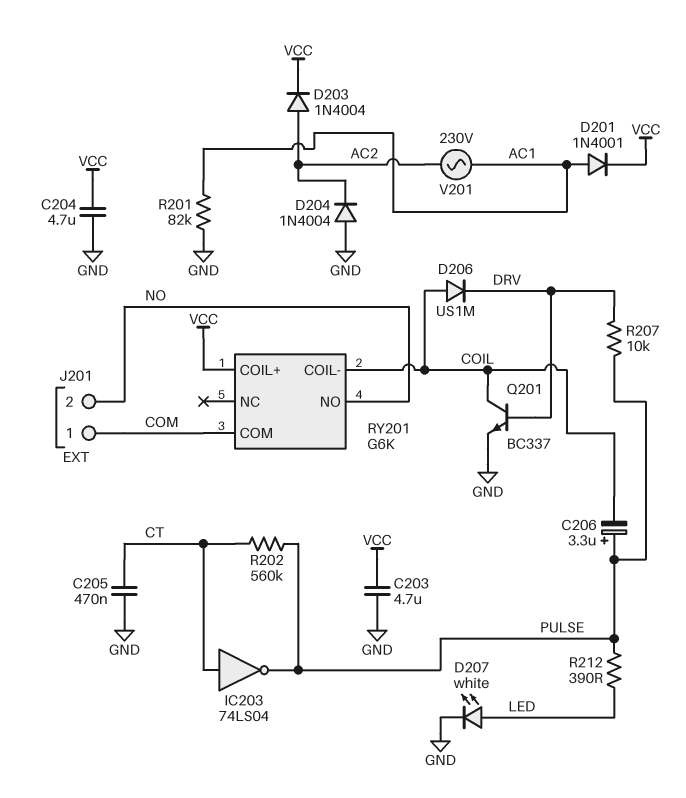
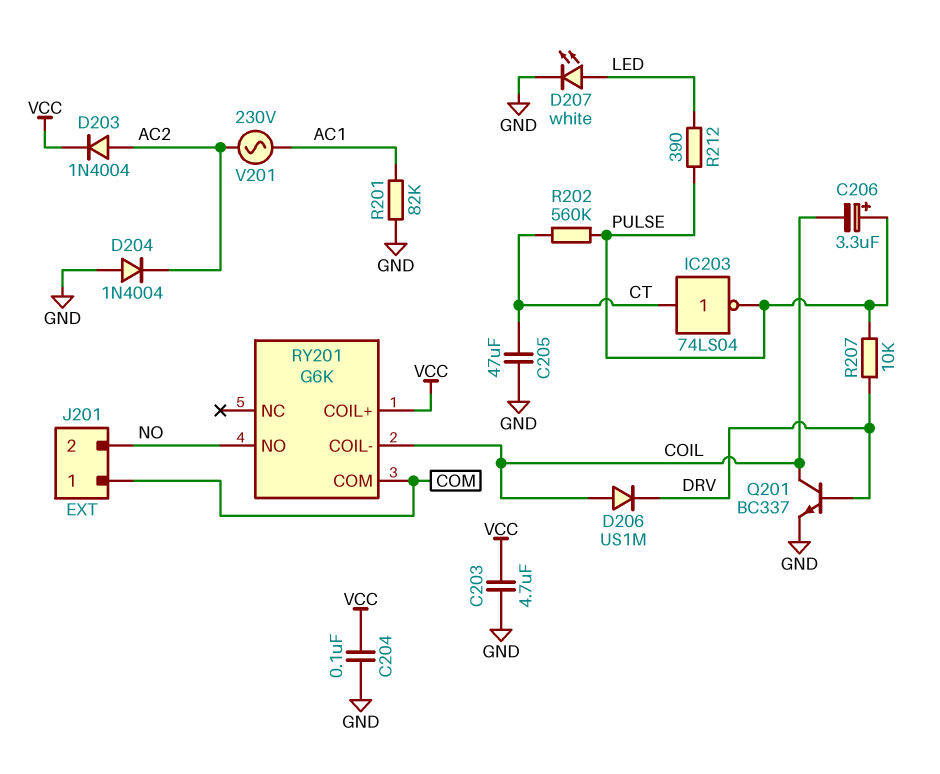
C204: 4.7uF (GND, VCC) -> 100nF (GND, VCC)
C205: 470nF (CT, GND) -> 47uF (CT, GND)
D201: diode 1N4001 (A AC1, K VCC) -> none

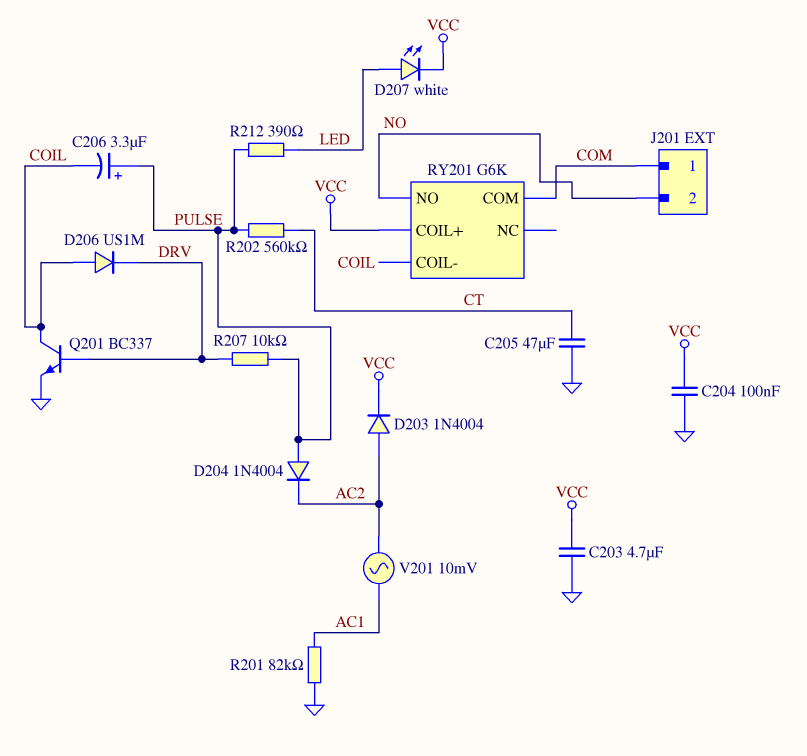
D204: diode 1N4004 (A GND, K AC2) -> diode 1N4004 (A PULSE, K AC2)
D207: LED white (A LED, K GND) -> LED white (A LED, K VCC)
IC203: NOT 74LS04 (in CT, out PULSE) -> none
V201: AC 230V (AC1, AC2) -> AC 10mV (AC1, AC2)

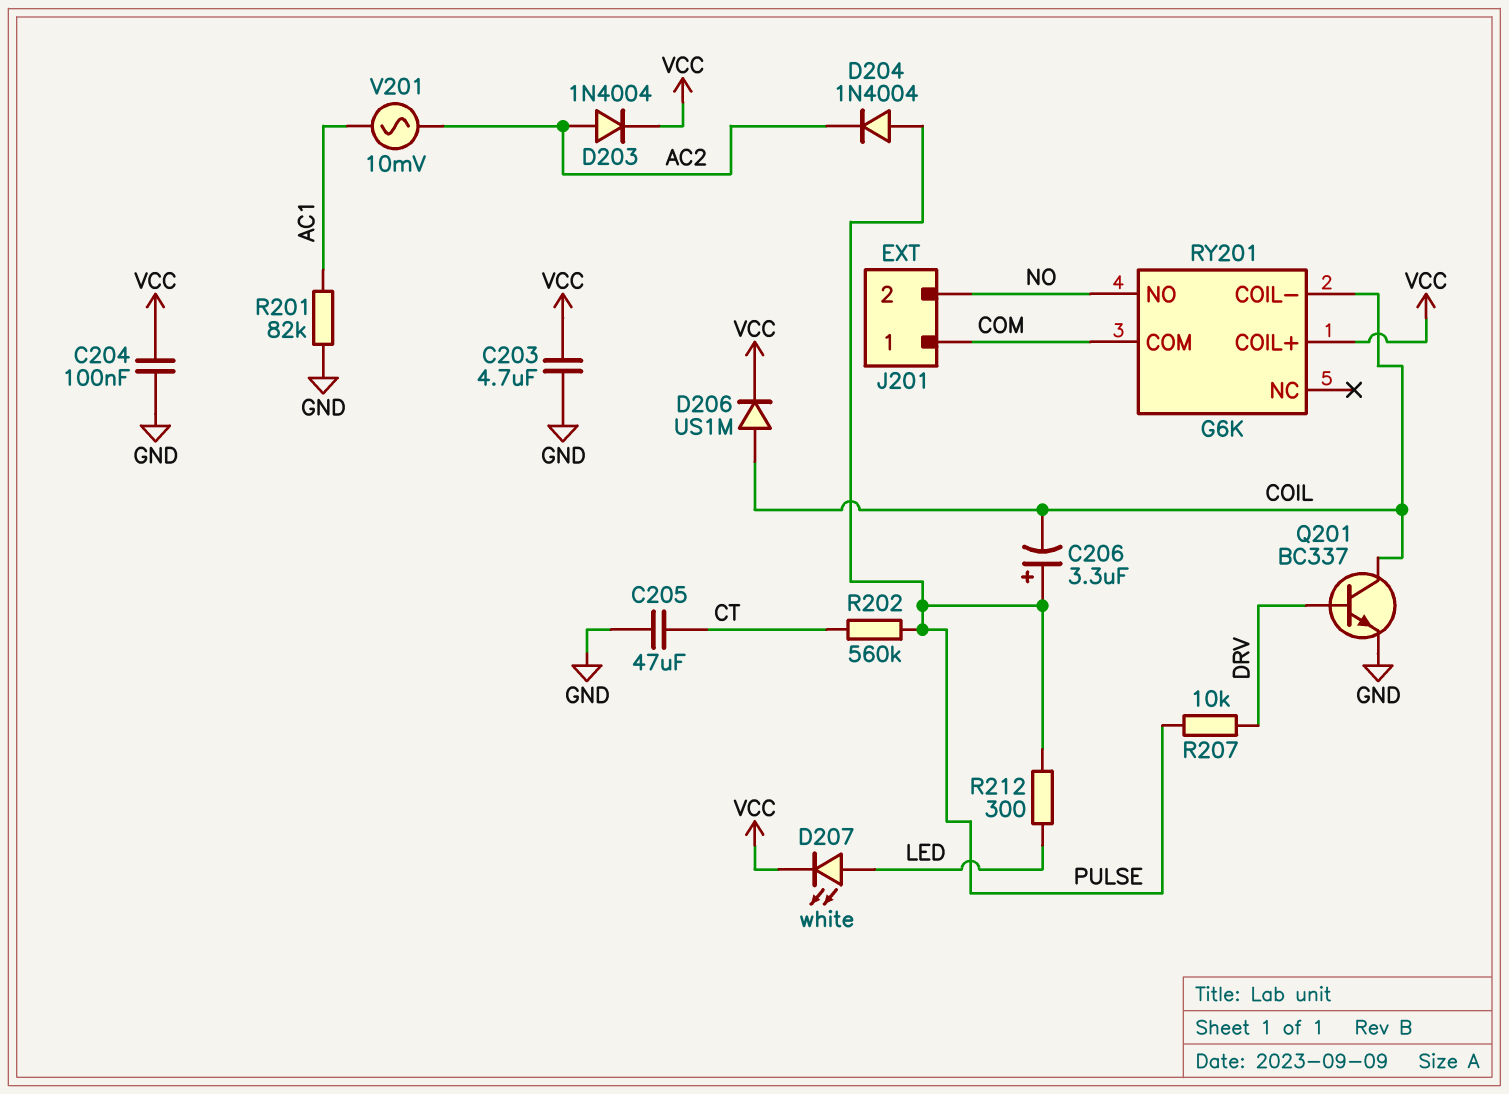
D206: diode US1M (A COIL, K DRV) -> diode US1M (A COIL, K VCC)
R212: 390 (LED, PULSE) -> 300 (LED, PULSE)

